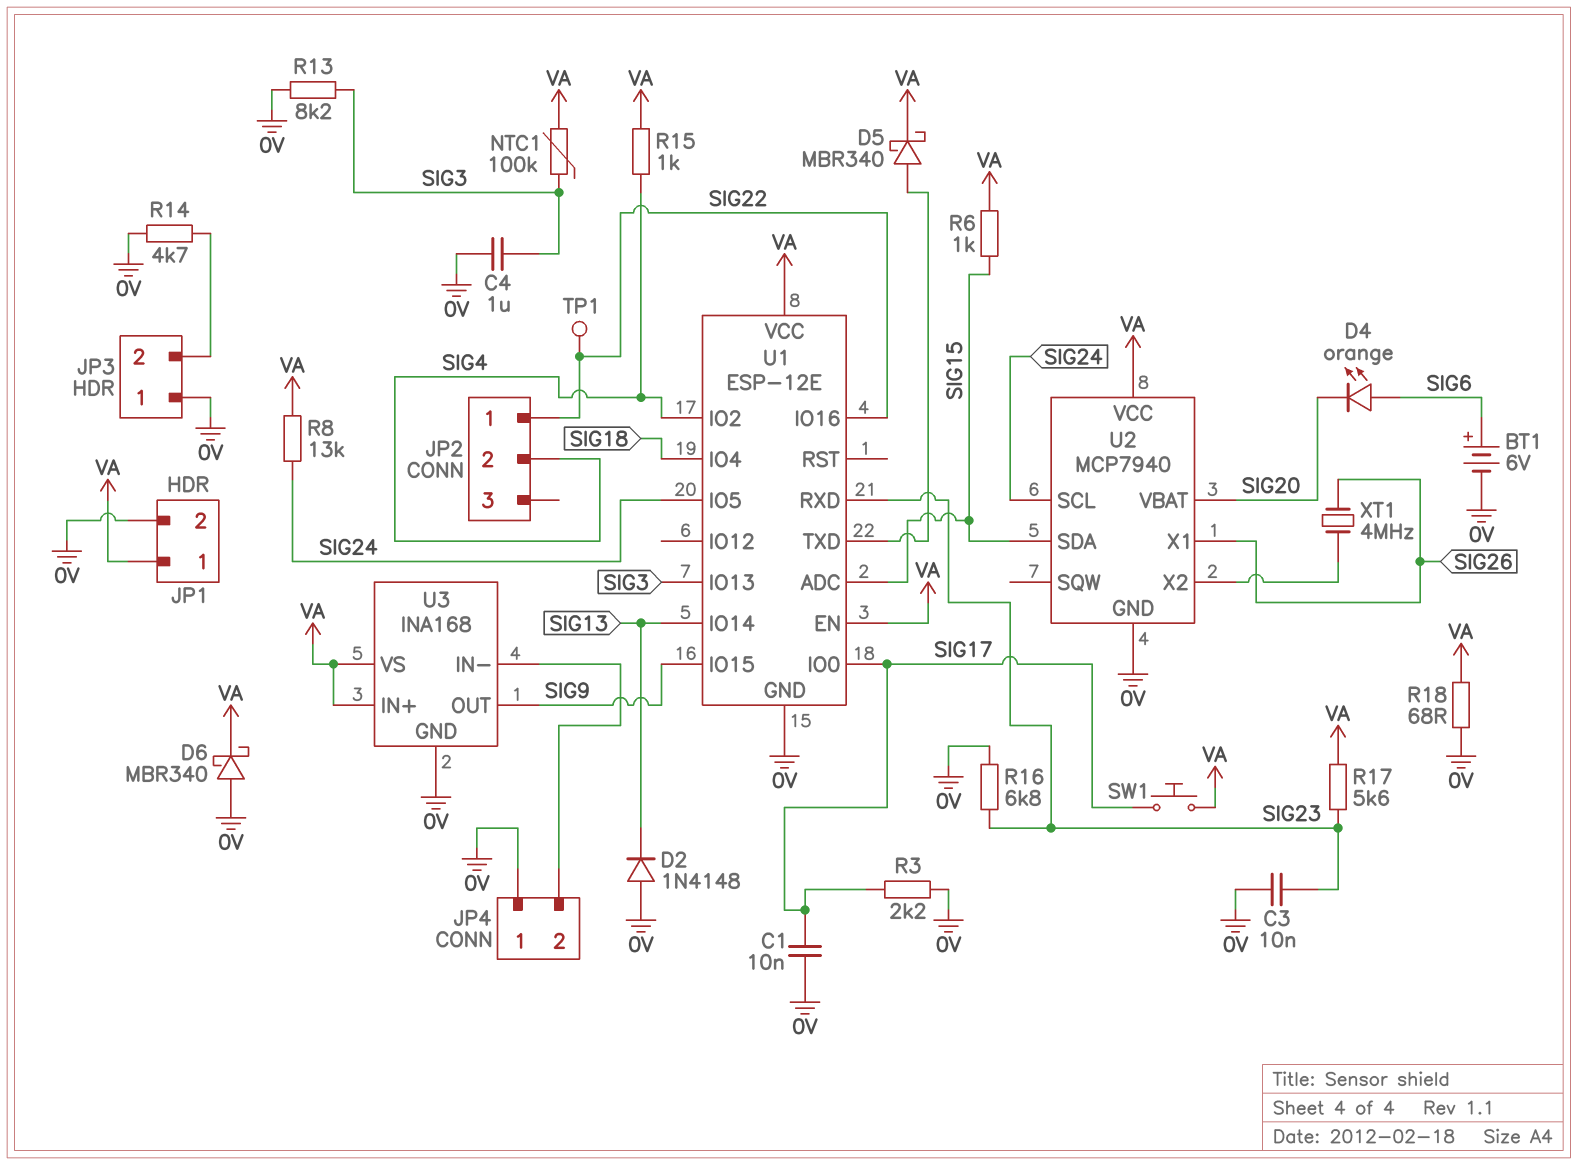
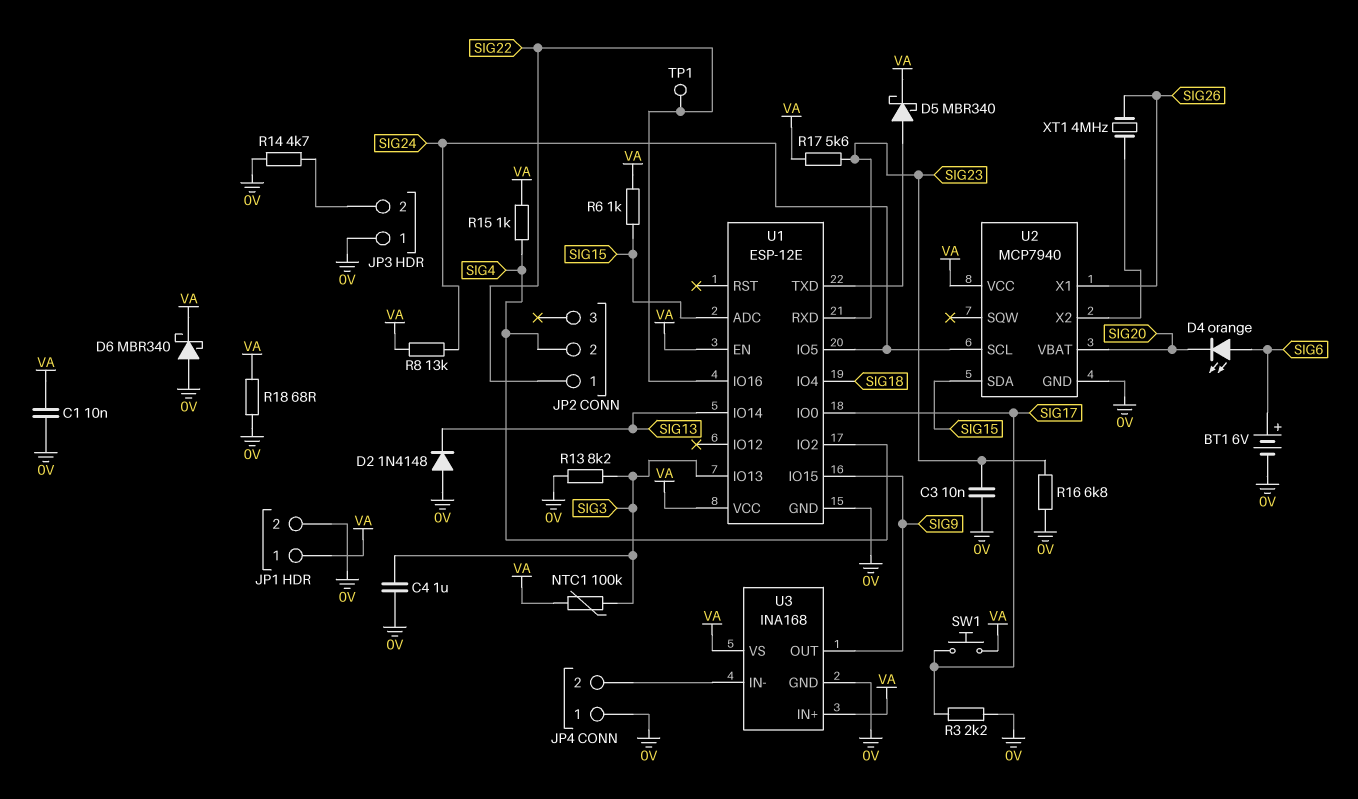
C1: 10nF (0V, SIG17) -> 10nF (0V, VA)

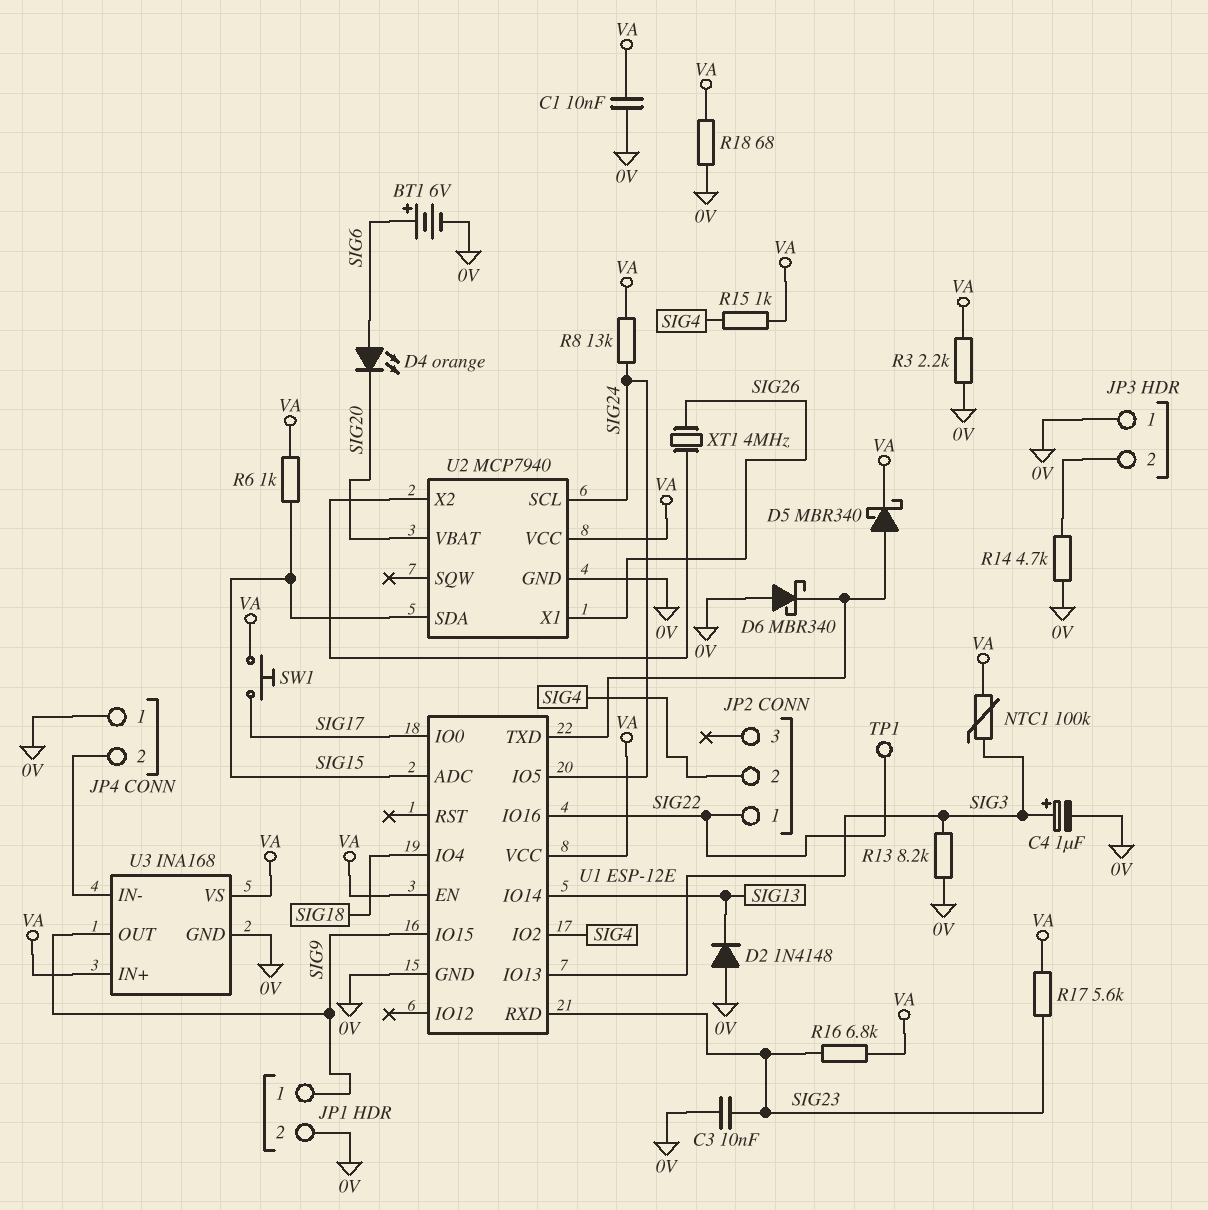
C4: 1uF (0V, SIG3) -> 1uF (plus SIG3, minus 0V)
D6: schottky MBR340 (A 0V, K VA) -> schottky MBR340 (A 0V, K U1/TXD)
JP1 pin 1: VA -> SIG9
R3: 2.2k (0V, SIG17) -> 2.2k (0V, VA)
R16: 6.8k (0V, SIG23) -> 6.8k (SIG23, VA)

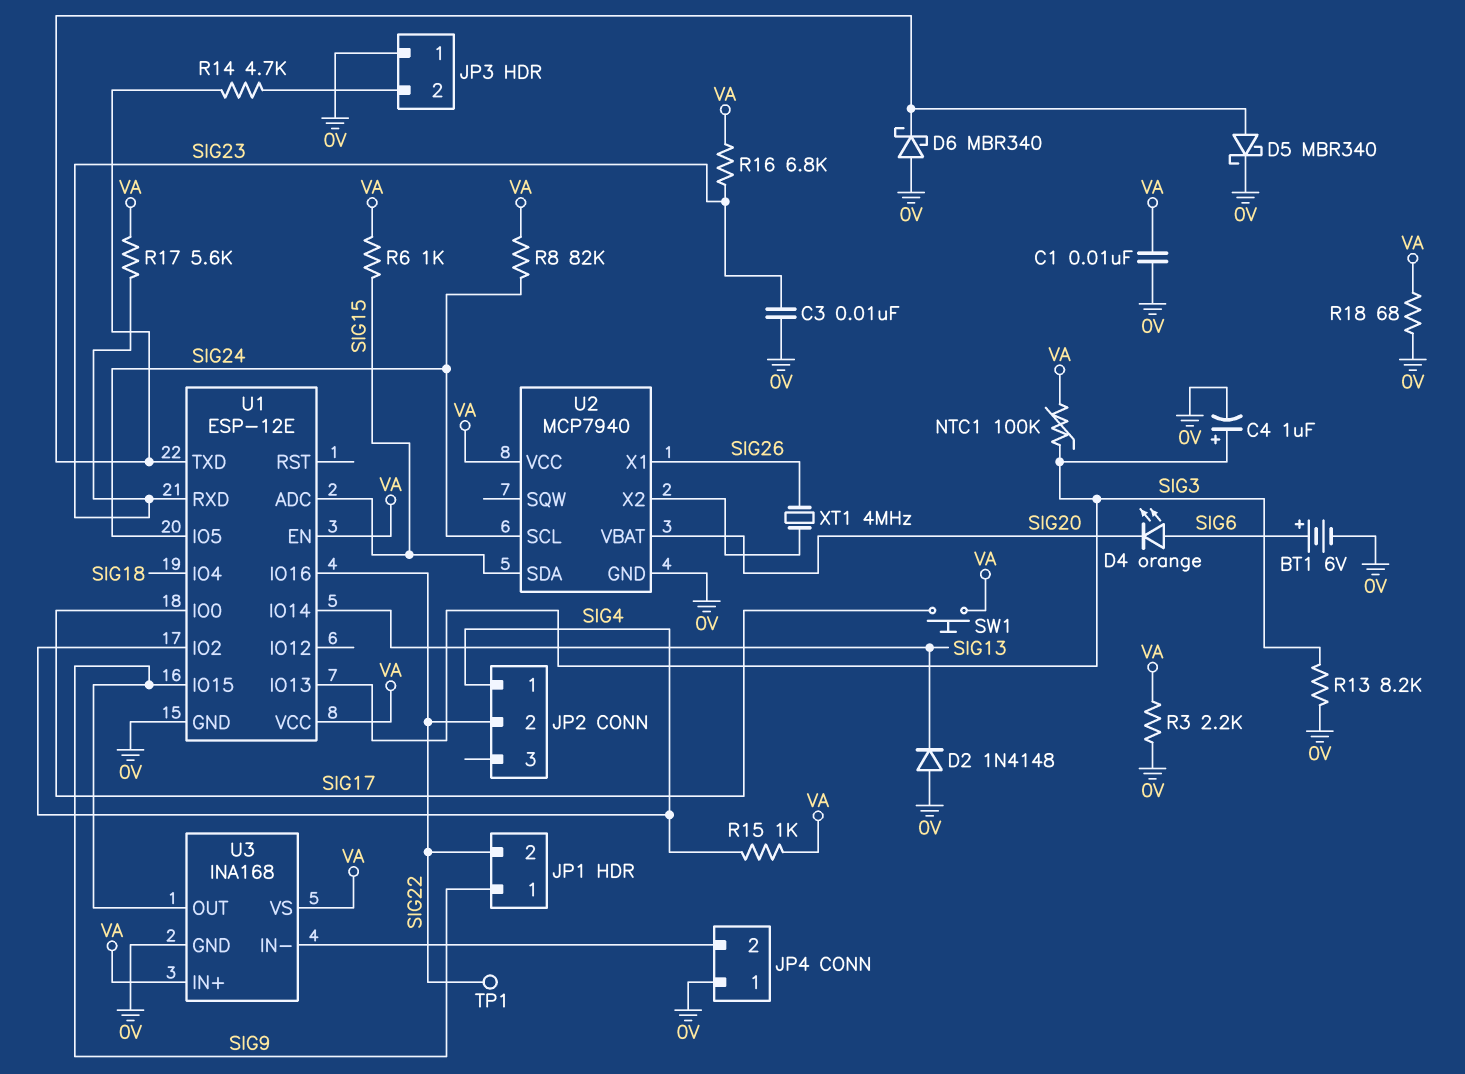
D5: schottky MBR340 (A U1/TXD, K VA) -> schottky MBR340 (A U1/TXD, K 0V)
JP1 pin 2: 0V -> SIG22
JP2 pin 1: SIG22 -> SIG4
JP2 pin 2: SIG4 -> SIG22
R8: 13k (SIG24, VA) -> 82k (SIG24, VA)
R14: 4.7k (0V, JP3/2) -> 4.7k (JP3/2, U1/TXD)

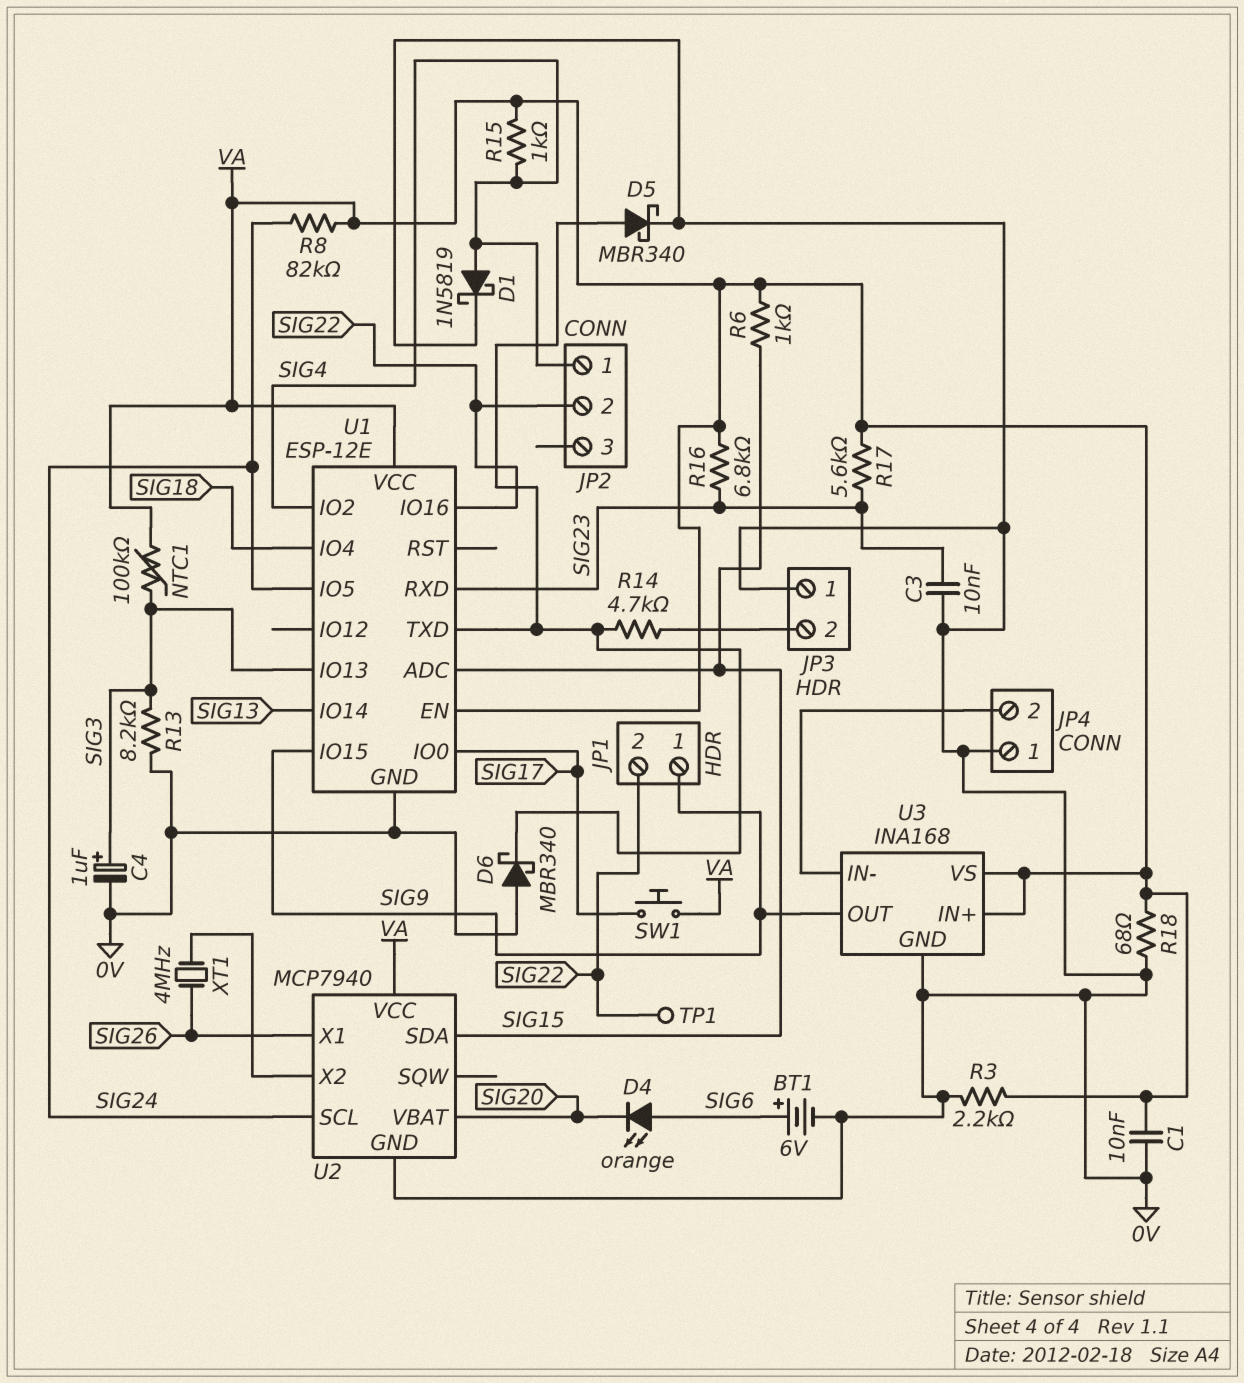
D1: none -> schottky 1N5819 (A SIG4, K 0V)
D2: diode 1N4148 (A 0V, K SIG13) -> none

